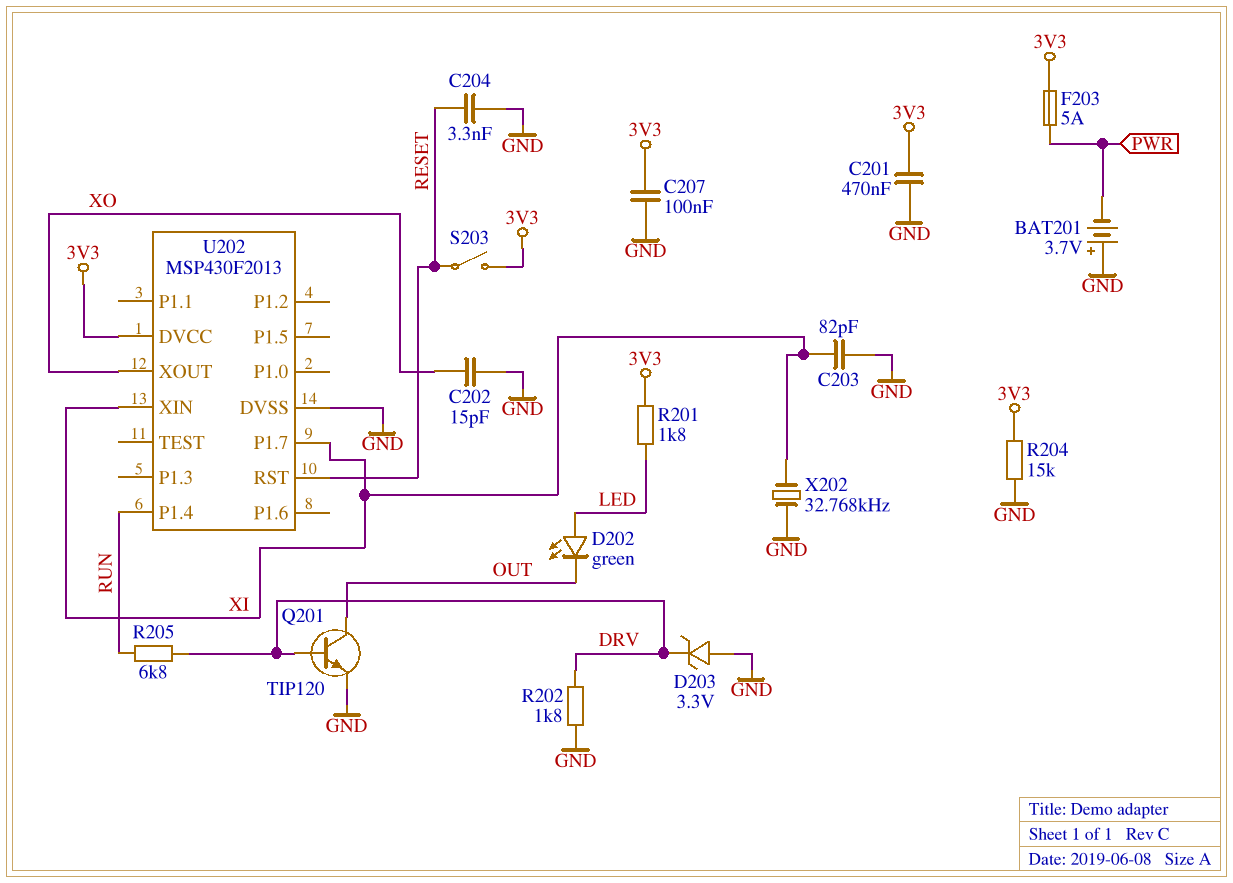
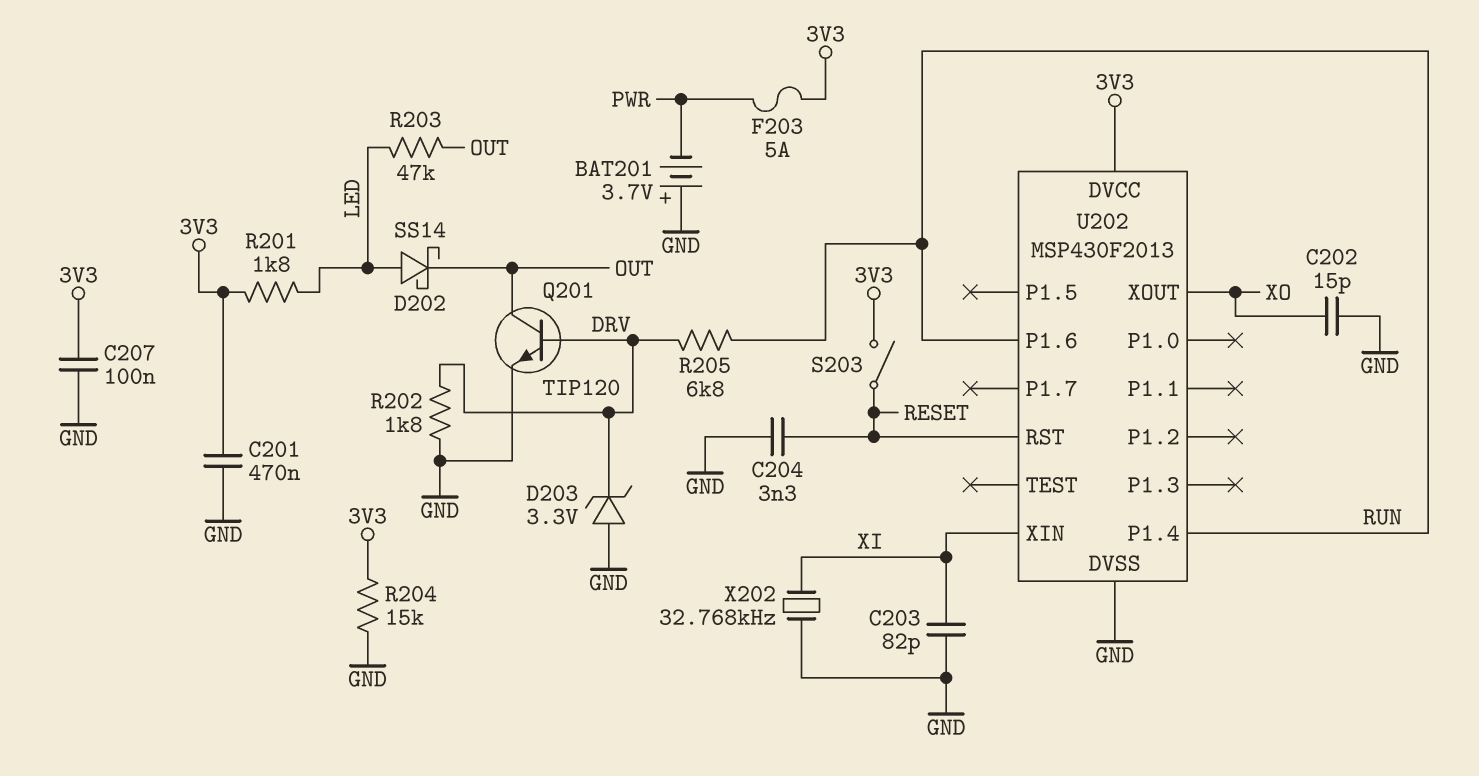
D202: LED green (A LED, K OUT) -> schottky SS14 (A LED, K OUT)
R203: none -> 47k (LED, OUT)
U202 pin P1.6: none -> RUN
U202 pin P1.7: XI -> none

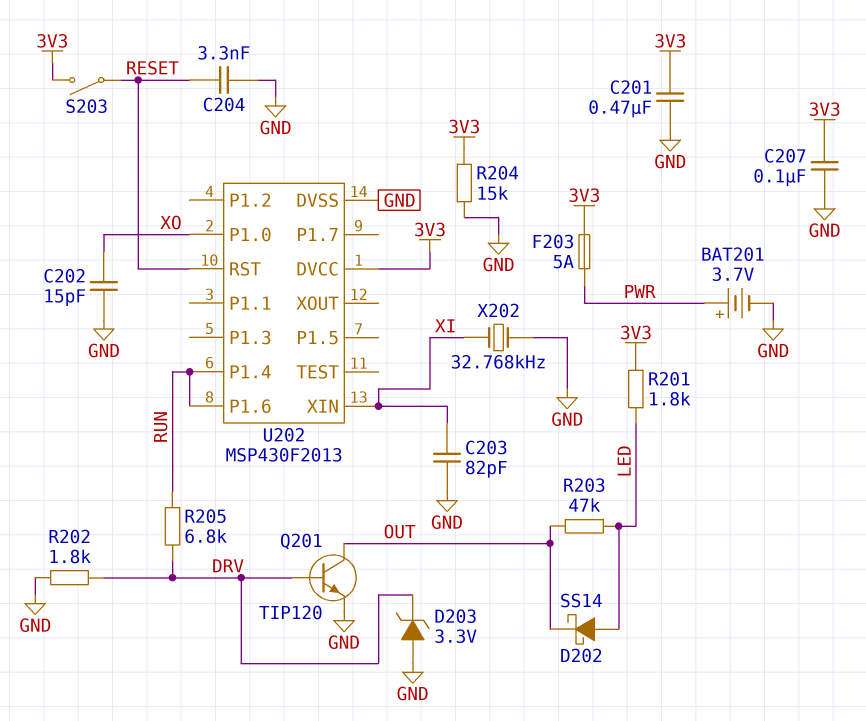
BAT201: 3.7V (plus GND, minus PWR) -> 3.7V (plus PWR, minus GND)
U202 pin P1.0: none -> XO
U202 pin XOUT: XO -> none

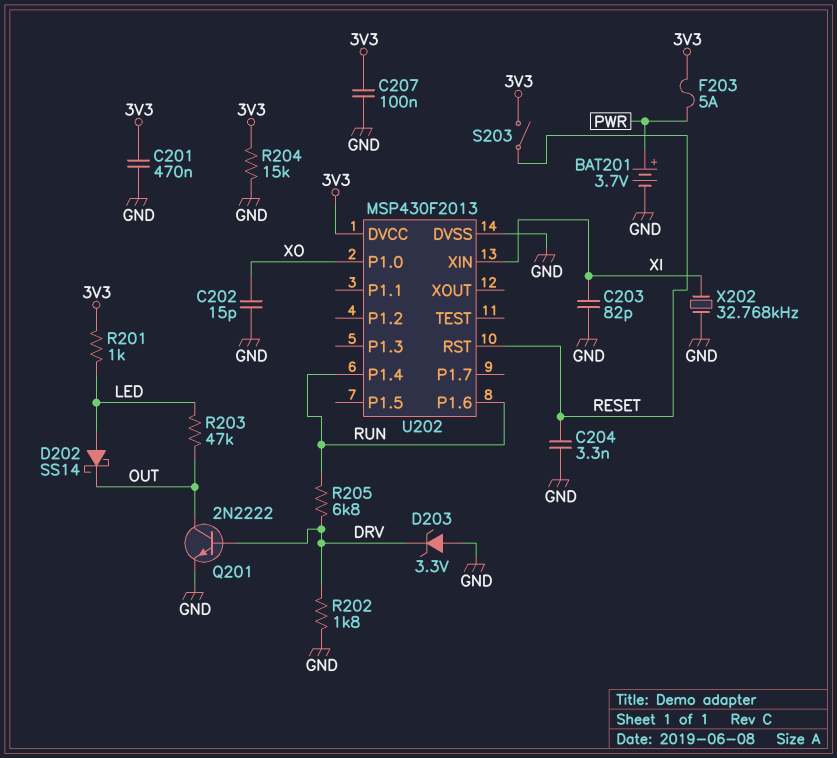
Q201: NPN TIP120 (B DRV, C OUT, E GND) -> NPN 2N2222 (B DRV, C OUT, E GND)
R201: 1.8k (3V3, LED) -> 1k (3V3, LED)

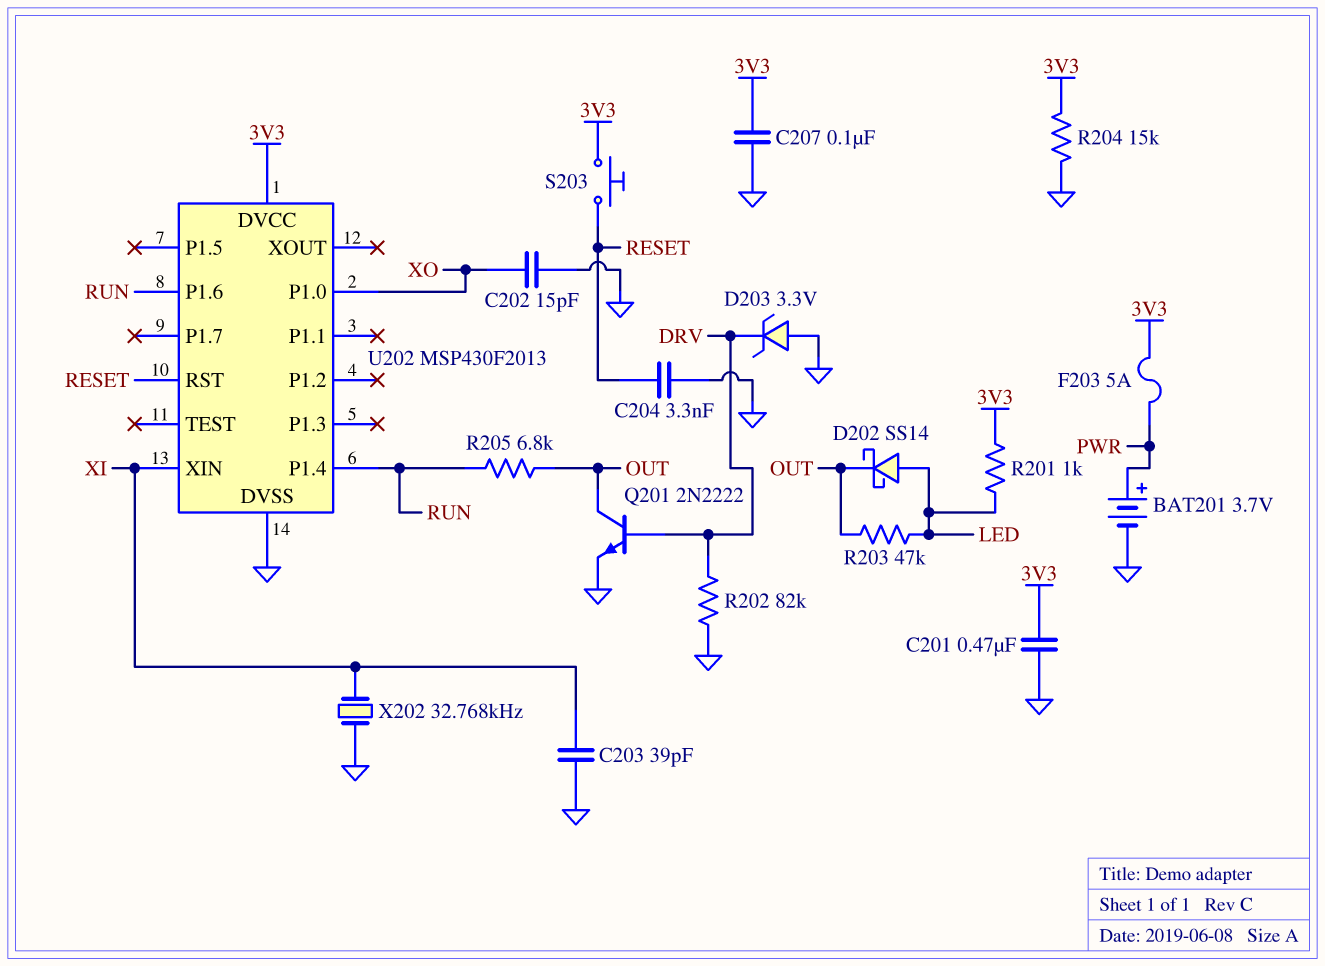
C203: 82pF (GND, XI) -> 39pF (GND, XI)
R202: 1.8k (DRV, GND) -> 82k (DRV, GND)
R205: 6.8k (DRV, RUN) -> 6.8k (OUT, RUN)
S203: switch (3V3, RESET) -> button (3V3, RESET)

